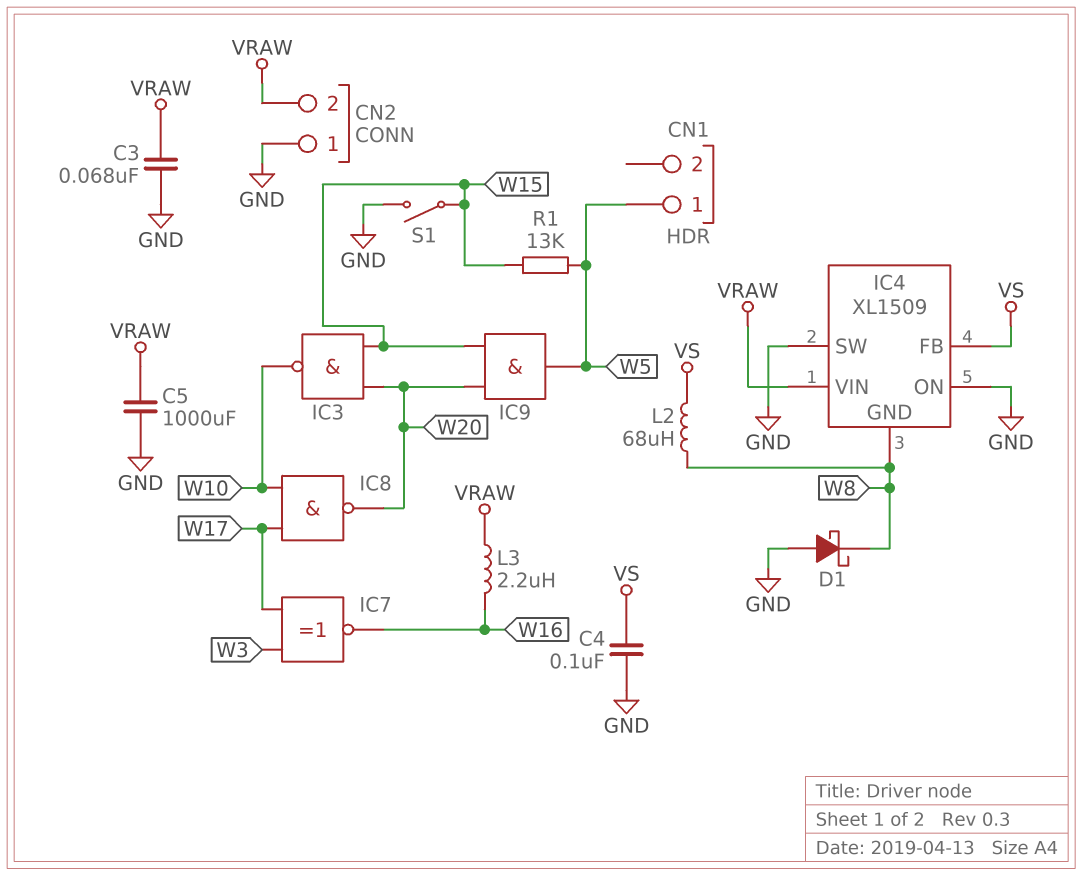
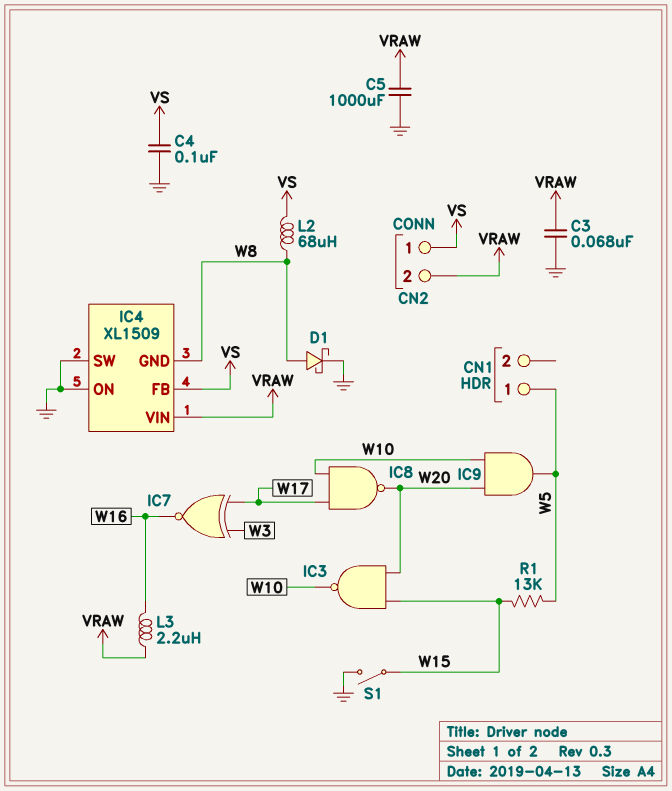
CN2 pin 1: GND -> VS
D1: schottky (A GND, K W8) -> schottky (A W8, K GND)
IC9: AND (in W15, in W20, out W5) -> AND (in W10, in W20, out W5)

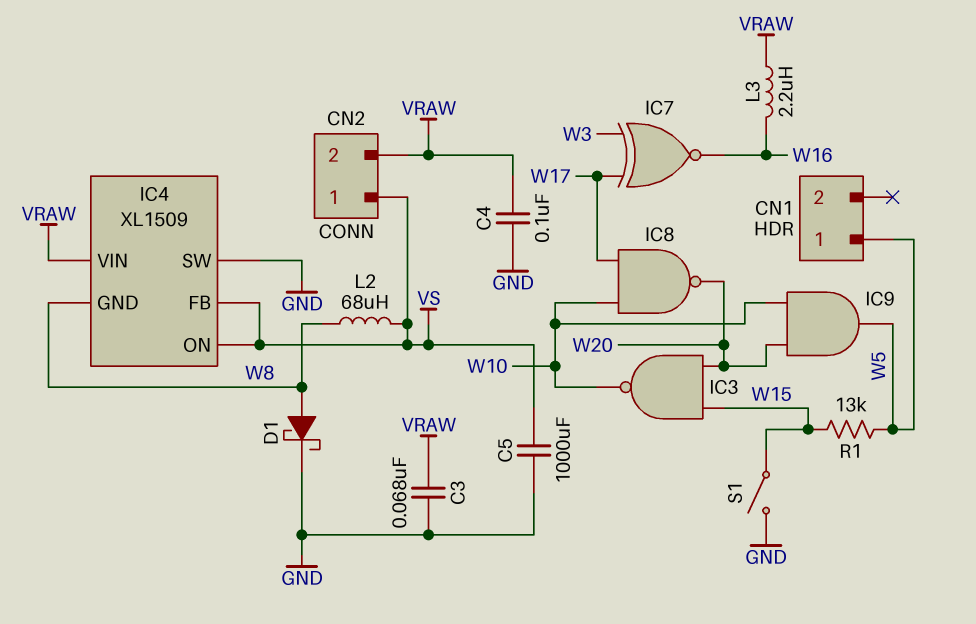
C4: 100nF (GND, VS) -> 100nF (GND, VRAW)
C5: 1000uF (GND, VRAW) -> 1000uF (GND, VS)
IC4 pin ON: GND -> VS

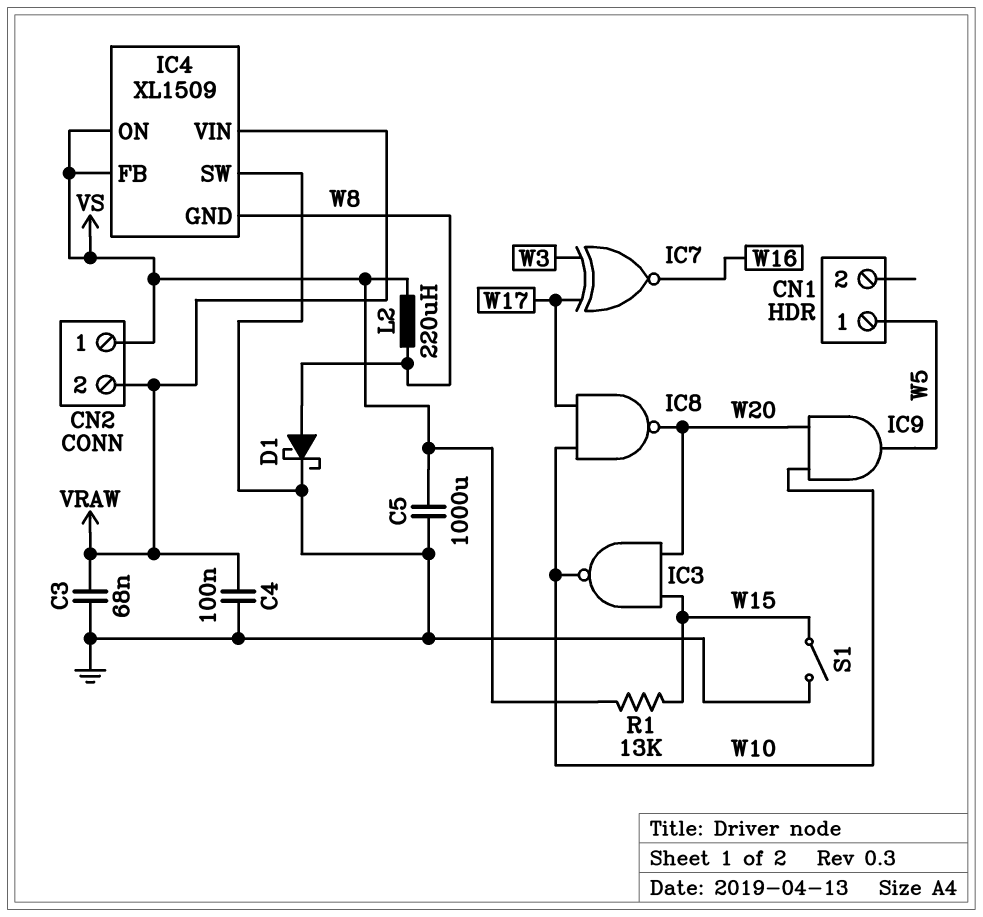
L2: 68uH (VS, W8) -> 220uH (VS, W8)
L3: 2.2uH (VRAW, W16) -> none
R1: 13k (W5, W15) -> 13k (VS, W15)

